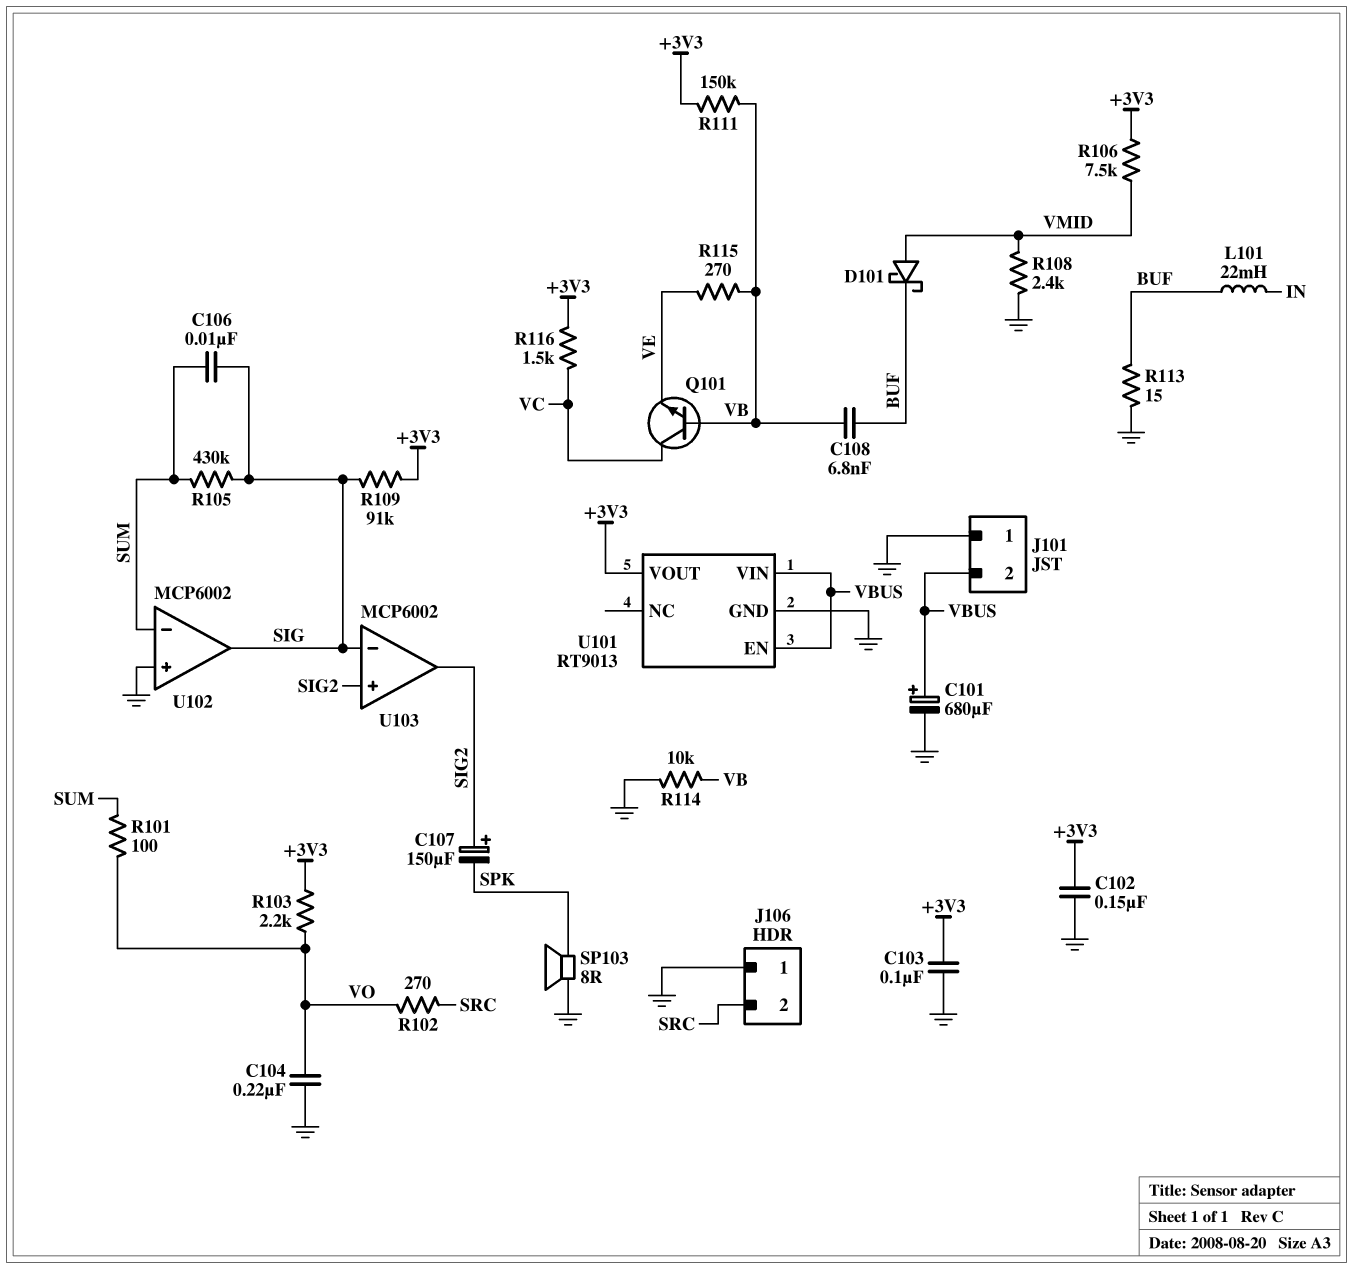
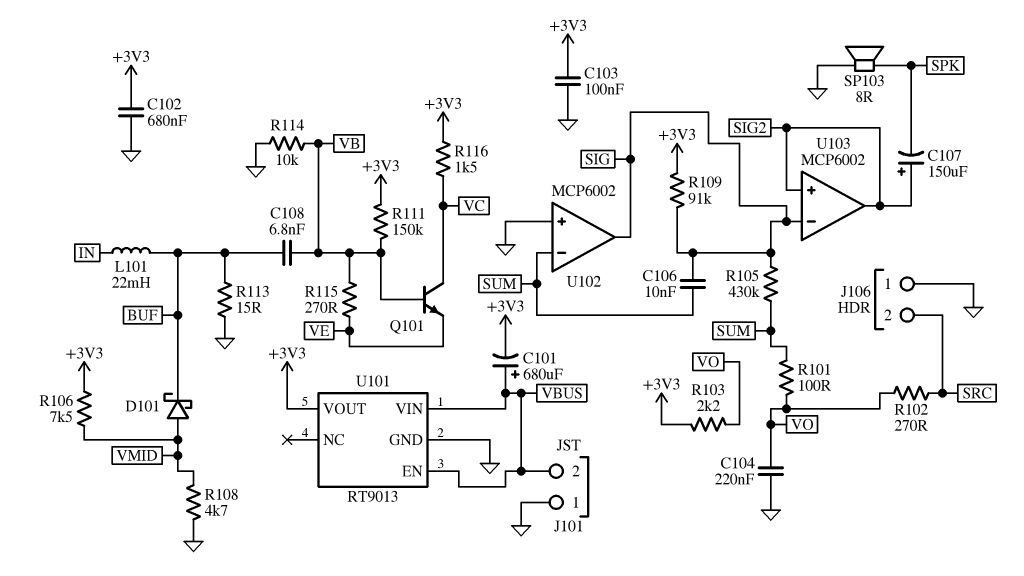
C101: 680uF (plus VBUS, minus GND) -> 680uF (plus VBUS, minus +3V3)
C102: 150nF (+3V3, GND) -> 680nF (+3V3, GND)
R108: 2.4k (GND, VMID) -> 4.7k (GND, VMID)

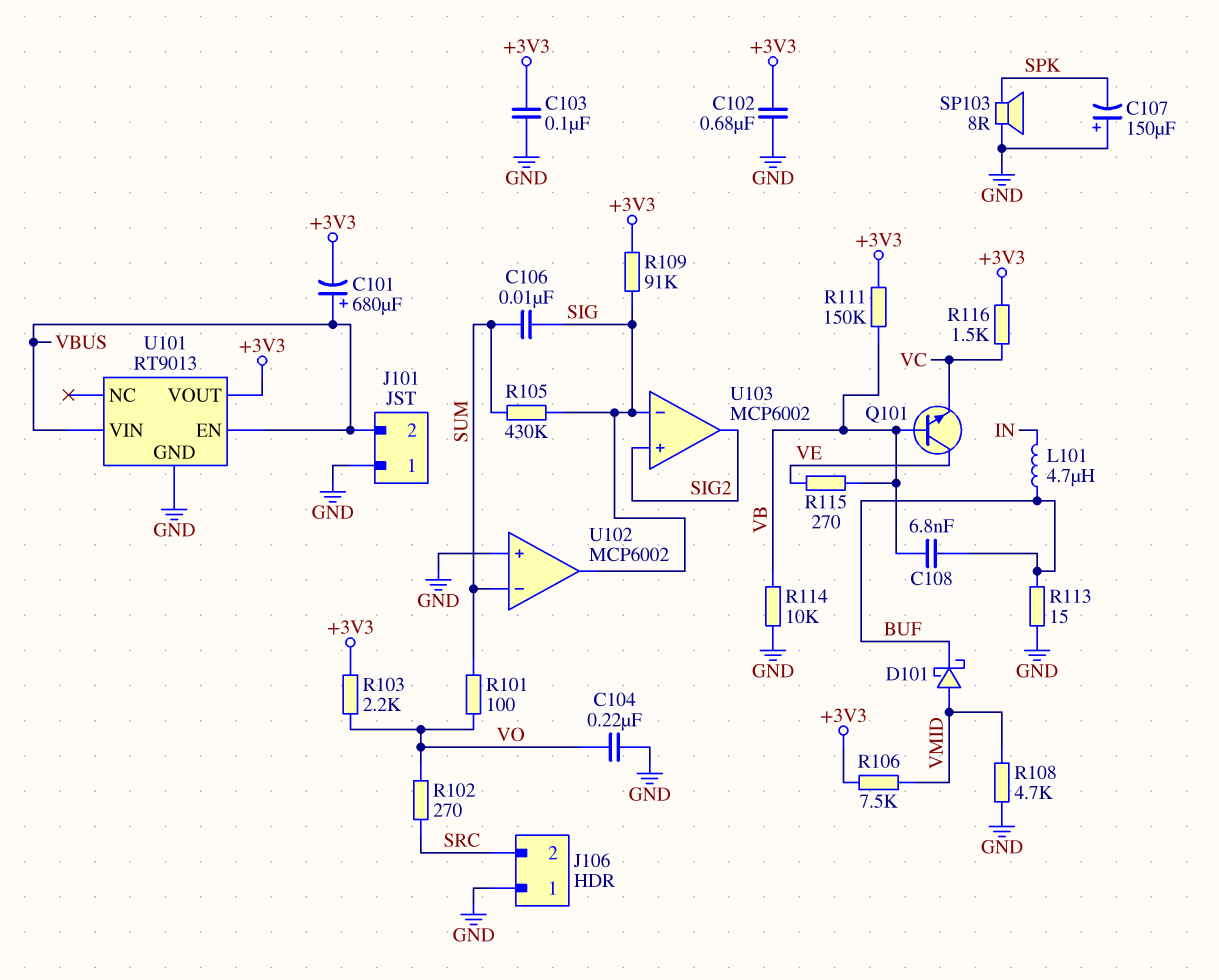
C107: 150uF (plus SIG2, minus SPK) -> 150uF (plus GND, minus SPK)
L101: 22mH (BUF, IN) -> 4.7uH (BUF, IN)
Q101: NPN (B VB, C VC, E VE) -> NPN (B VB, C VE, E VC)

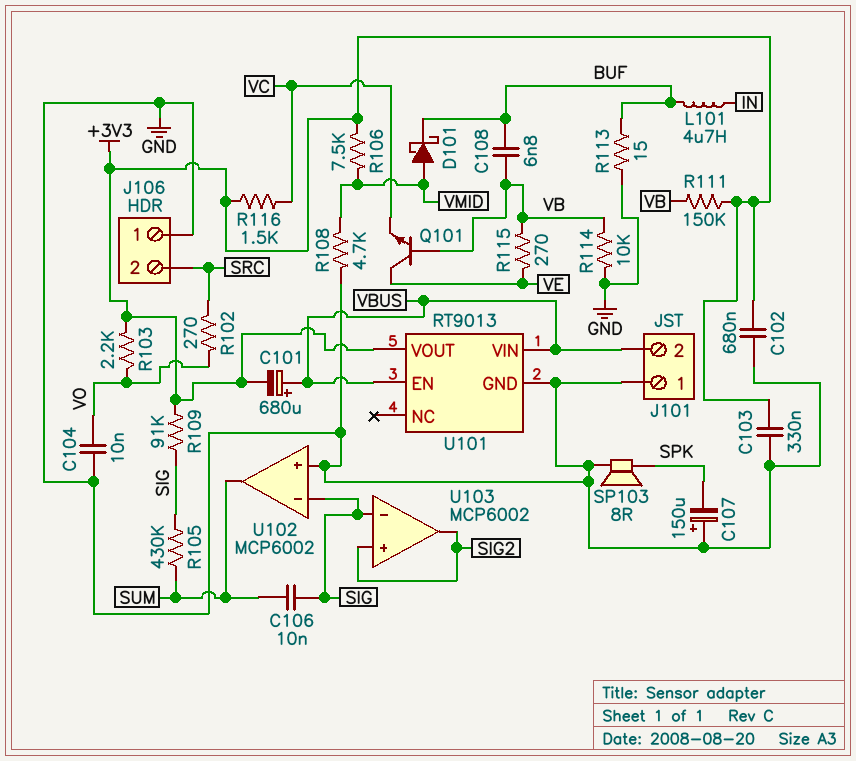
C103: 100nF (+3V3, GND) -> 330nF (+3V3, GND)
C104: 220nF (GND, VO) -> 10nF (GND, VO)
R101: 100 (SUM, VO) -> none
U102 pin in-: SUM -> SIG
U102 pin out: SIG -> SUM

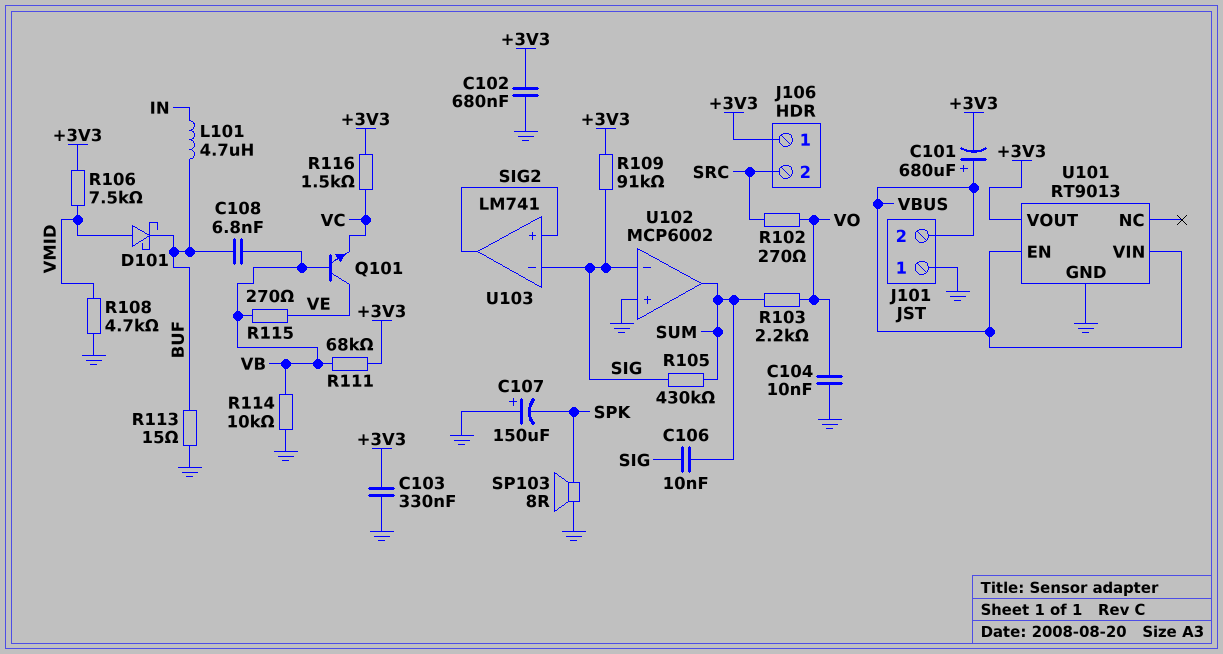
J106 pin 1: GND -> +3V3
R103: 2.2k (+3V3, VO) -> 2.2k (SUM, VO)
R111: 150k (+3V3, VB) -> 68k (+3V3, VB)
U103: MCP6002 -> LM741

